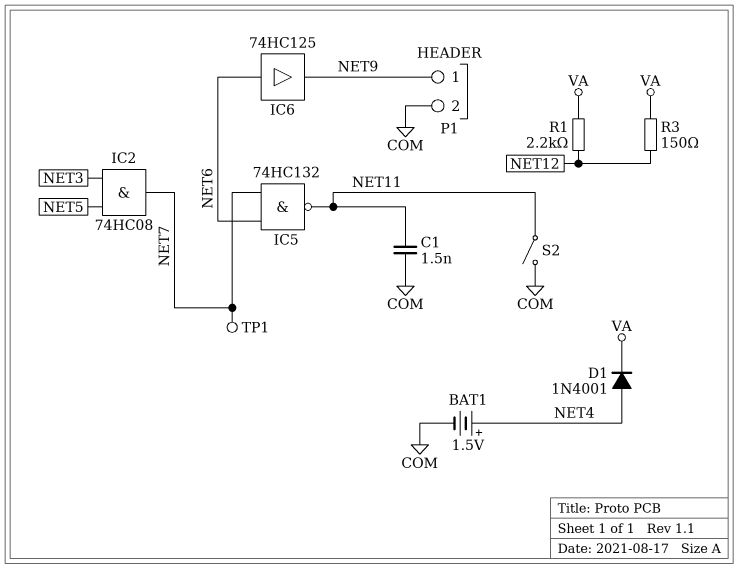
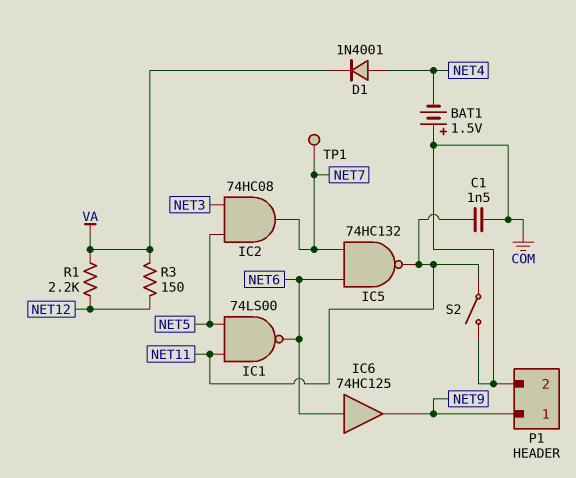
BAT1: 1.5V (plus NET4, minus COM) -> 1.5V (plus COM, minus NET4)
IC1: none -> NAND 74LS00 (in NET5, in NET11, out NET6)

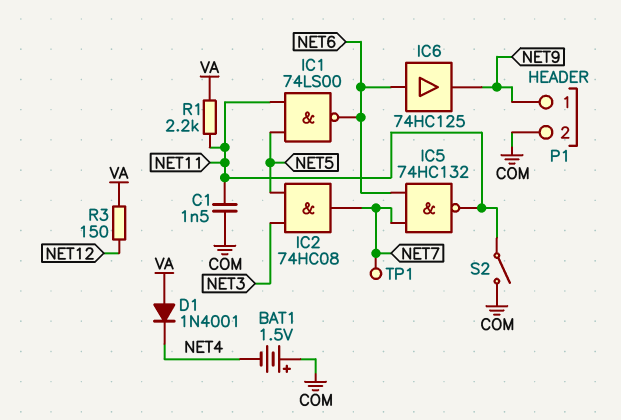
D1: diode 1N4001 (A NET4, K VA) -> diode 1N4001 (A VA, K NET4)
R1: 2.2k (NET12, VA) -> 2.2k (NET11, VA)

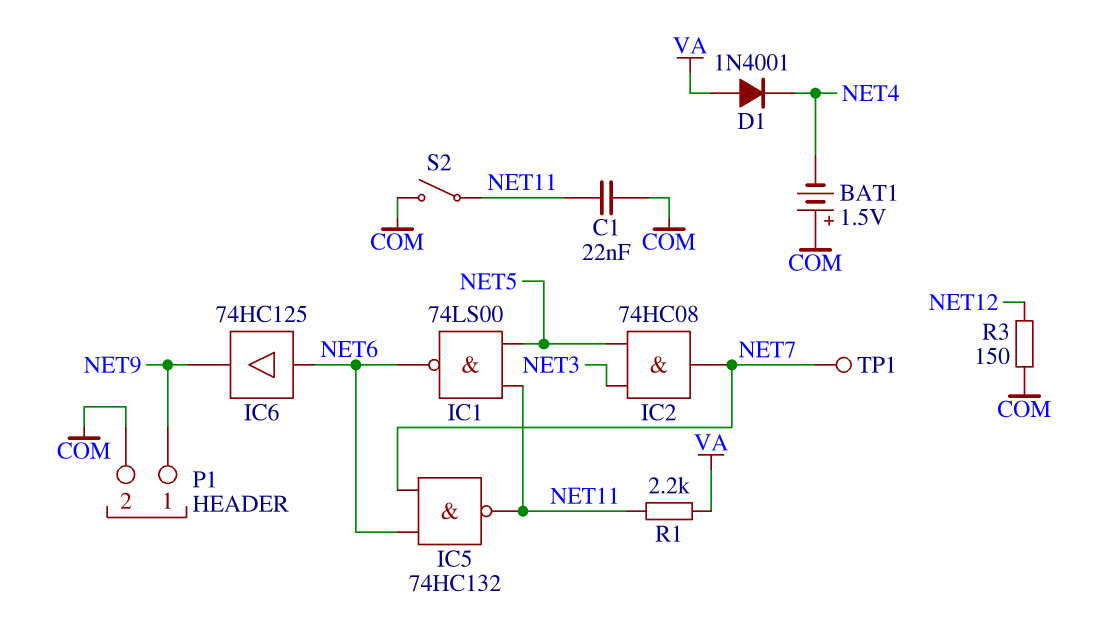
C1: 1.5nF (COM, NET11) -> 22nF (COM, NET11)
R3: 150 (NET12, VA) -> 150 (COM, NET12)

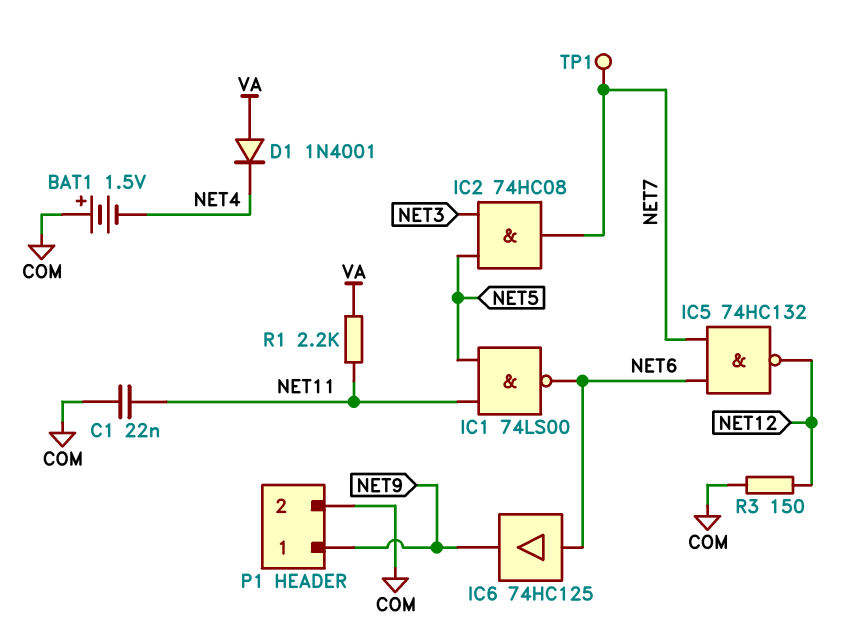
IC5: NAND 74HC132 (in NET6, in NET7, out NET11) -> NAND 74HC132 (in NET6, in NET7, out NET12)
S2: switch (COM, NET11) -> none

